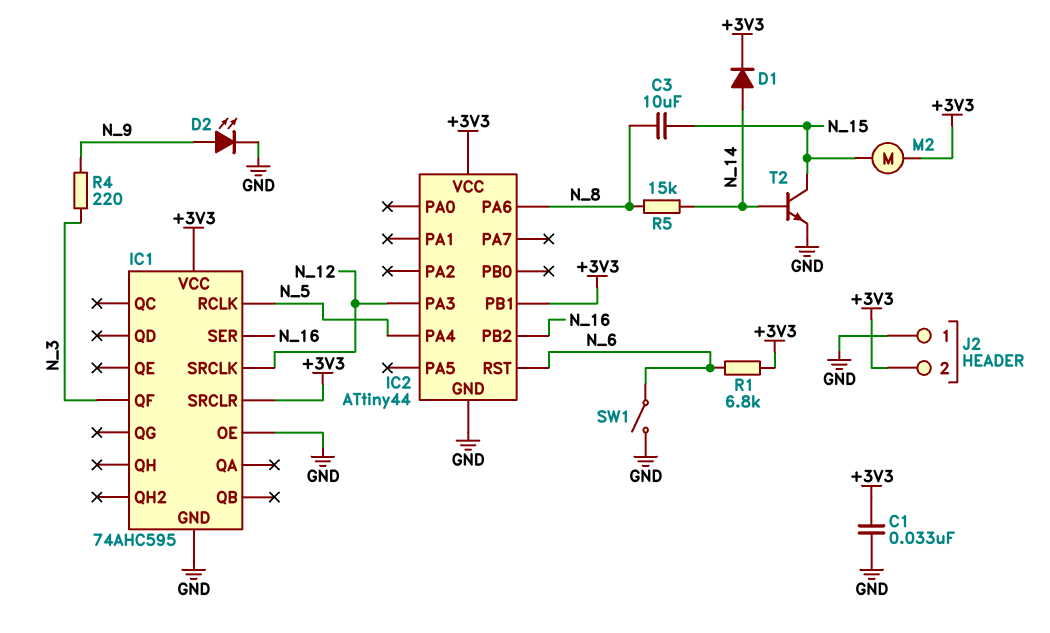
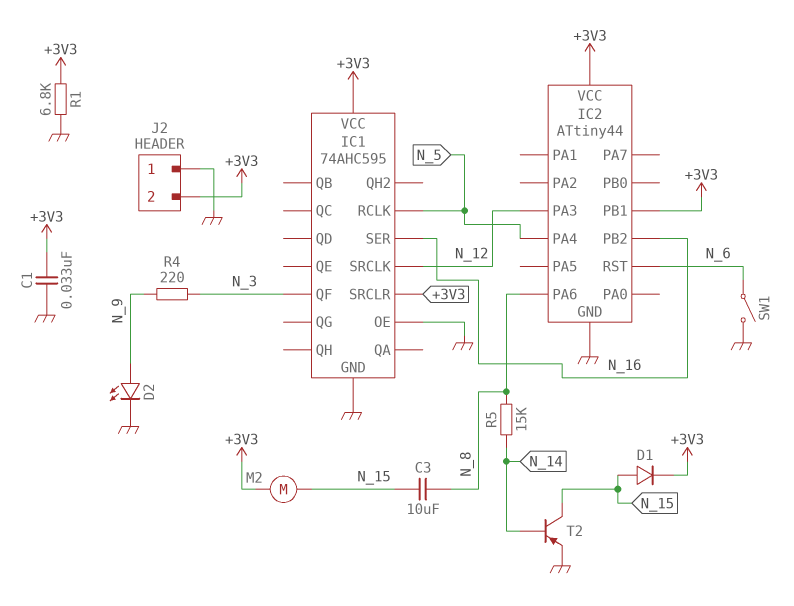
D1: diode (A N_14, K +3V3) -> diode (A N_15, K +3V3)
R1: 6.8k (+3V3, N_6) -> 6.8k (+3V3, GND)
T2: NPN (B N_14, C N_15, E GND) -> PNP (B N_14, C N_15, E GND)

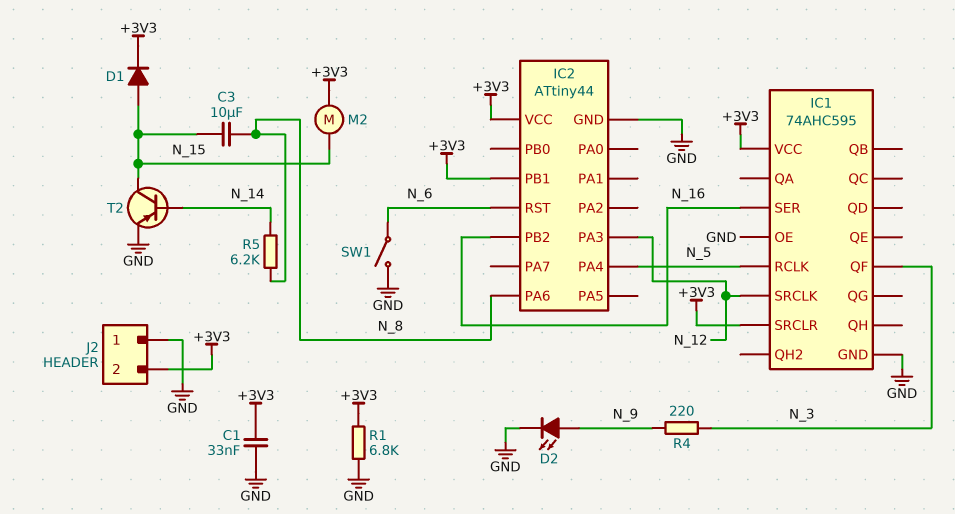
R5: 15k (N_8, N_14) -> 6.2k (N_8, N_14)

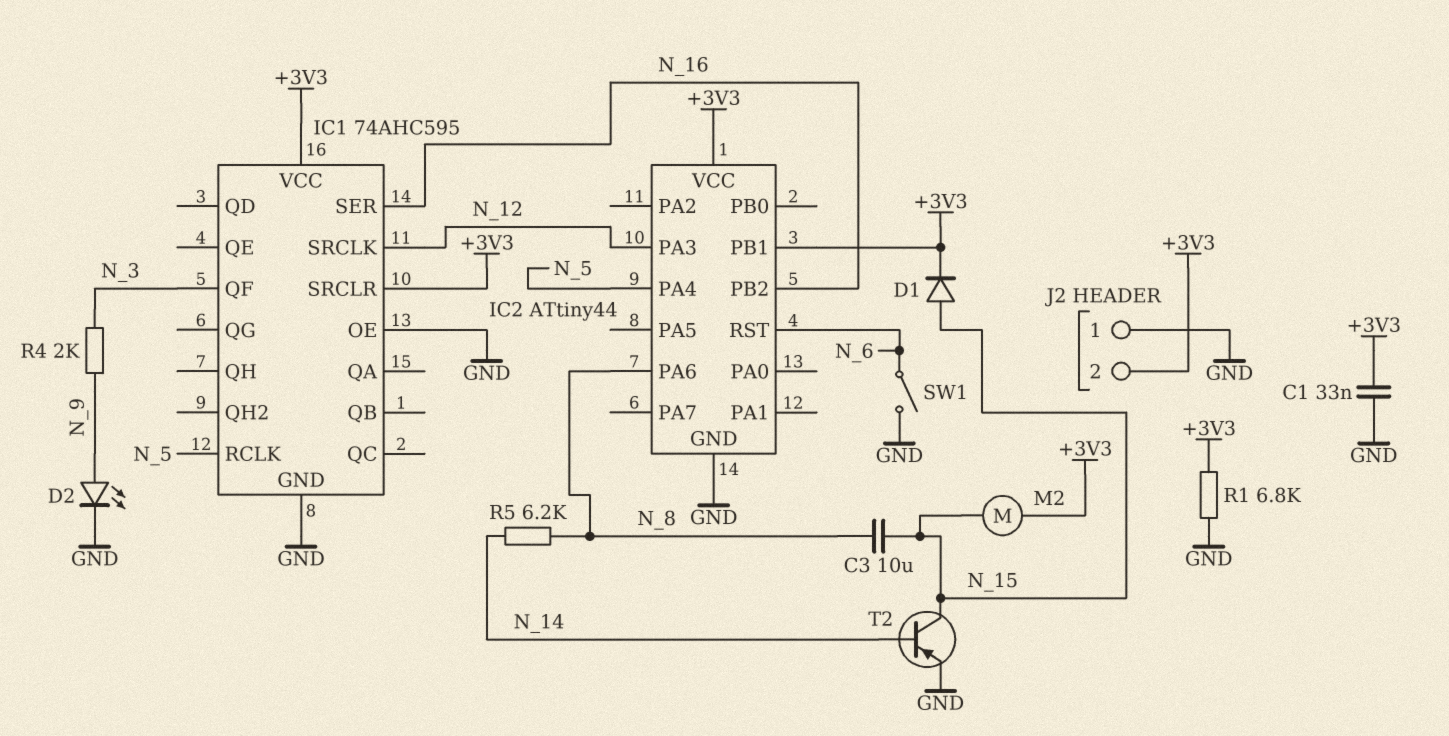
R4: 220 (N_3, N_9) -> 2k (N_3, N_9)

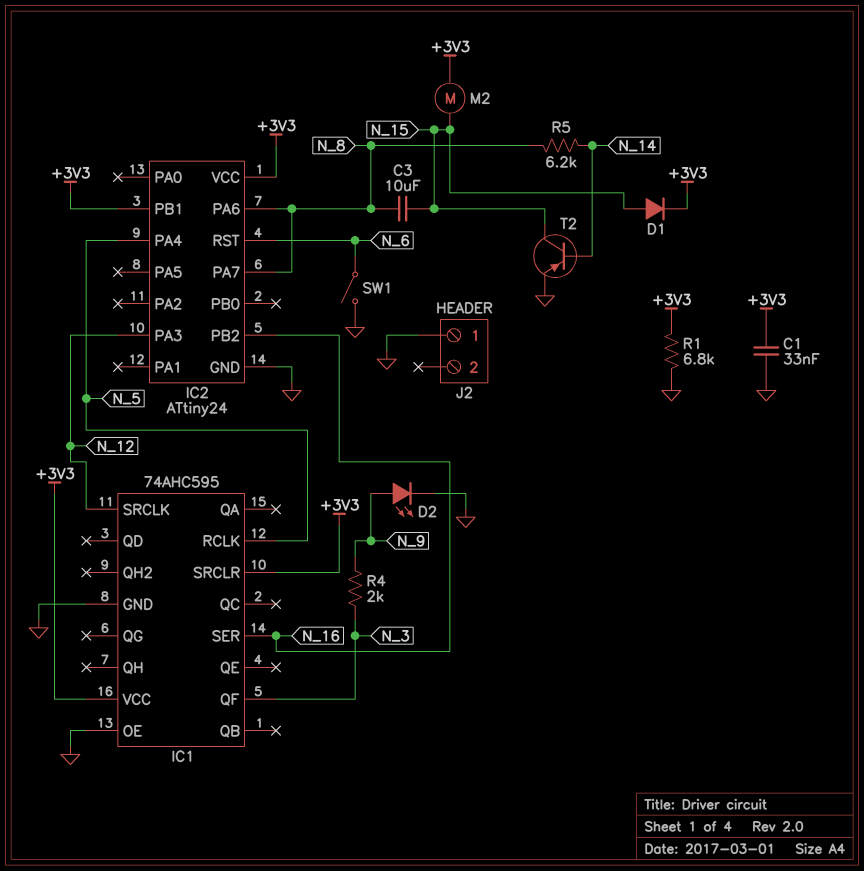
IC2: ATtiny44 -> ATtiny24
IC2 pin PA7: none -> N_8
J2 pin 2: +3V3 -> none

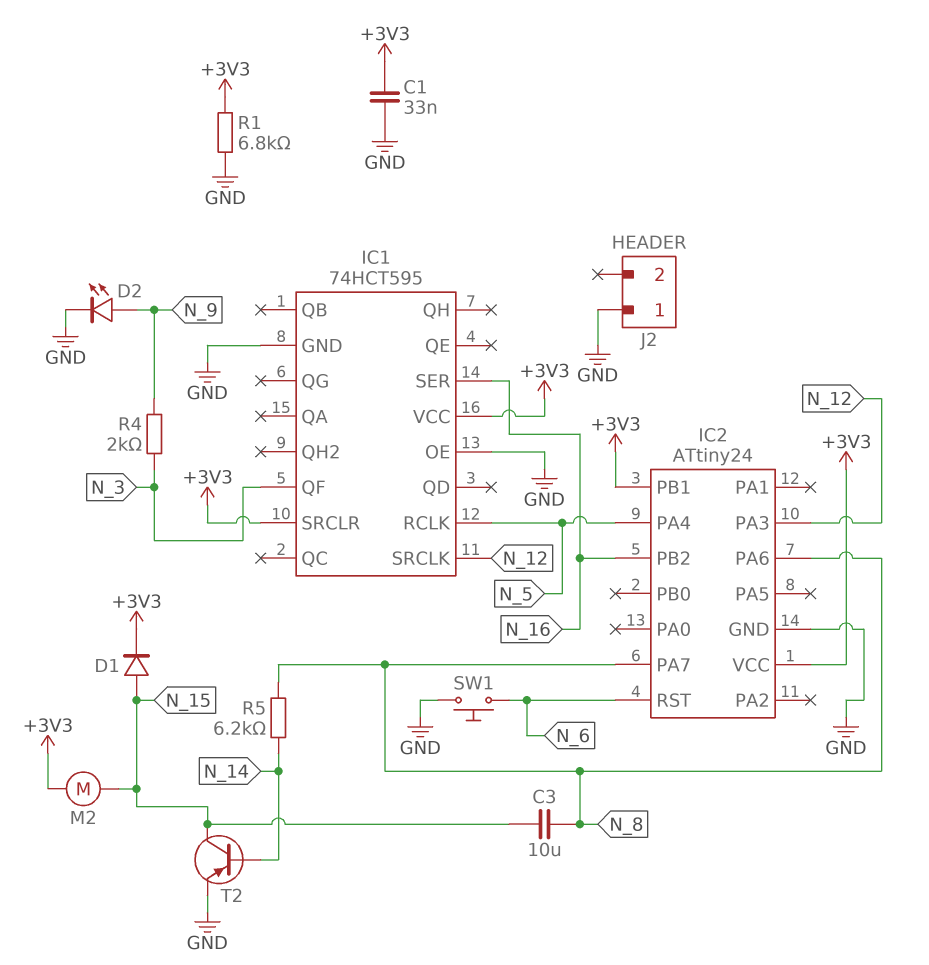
IC1: 74AHC595 -> 74HCT595
SW1: switch (GND, N_6) -> button (GND, N_6)

